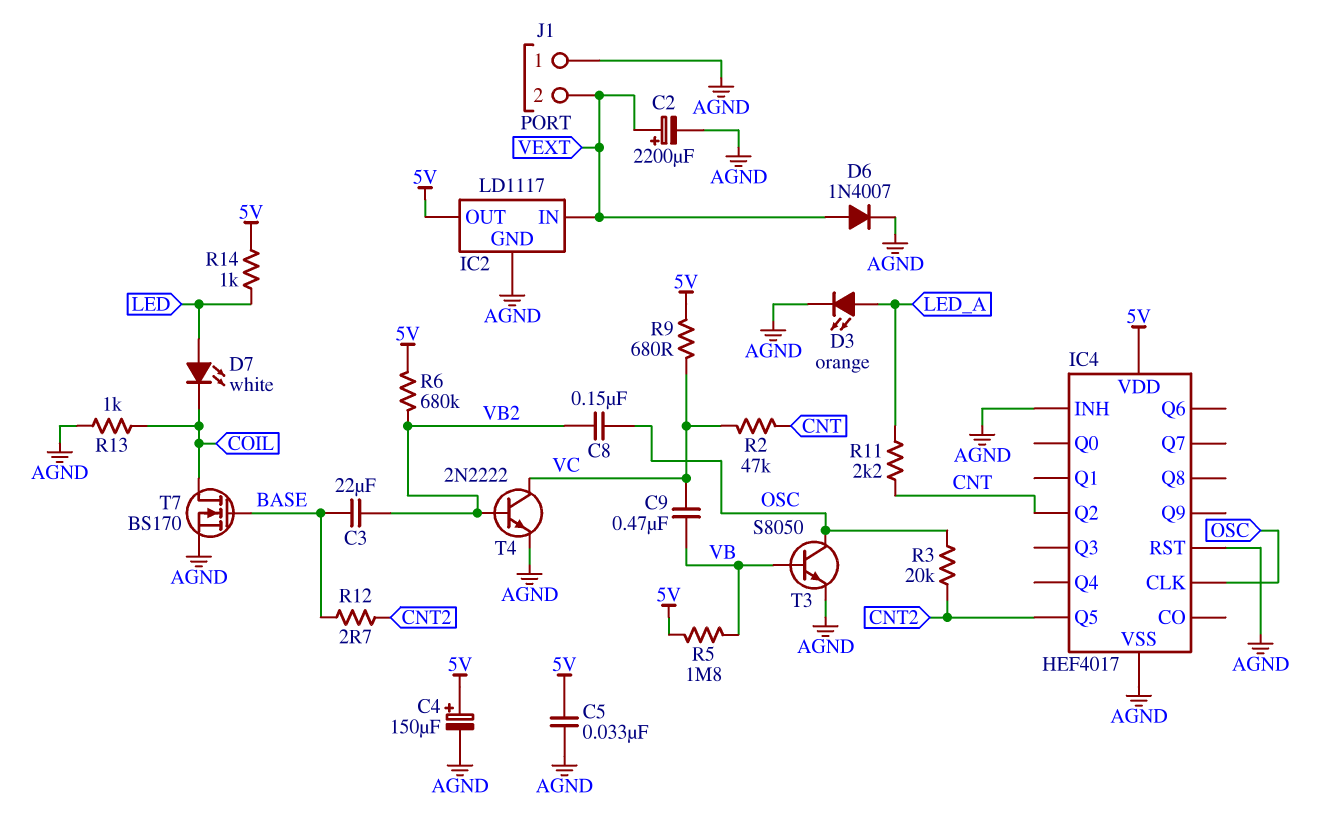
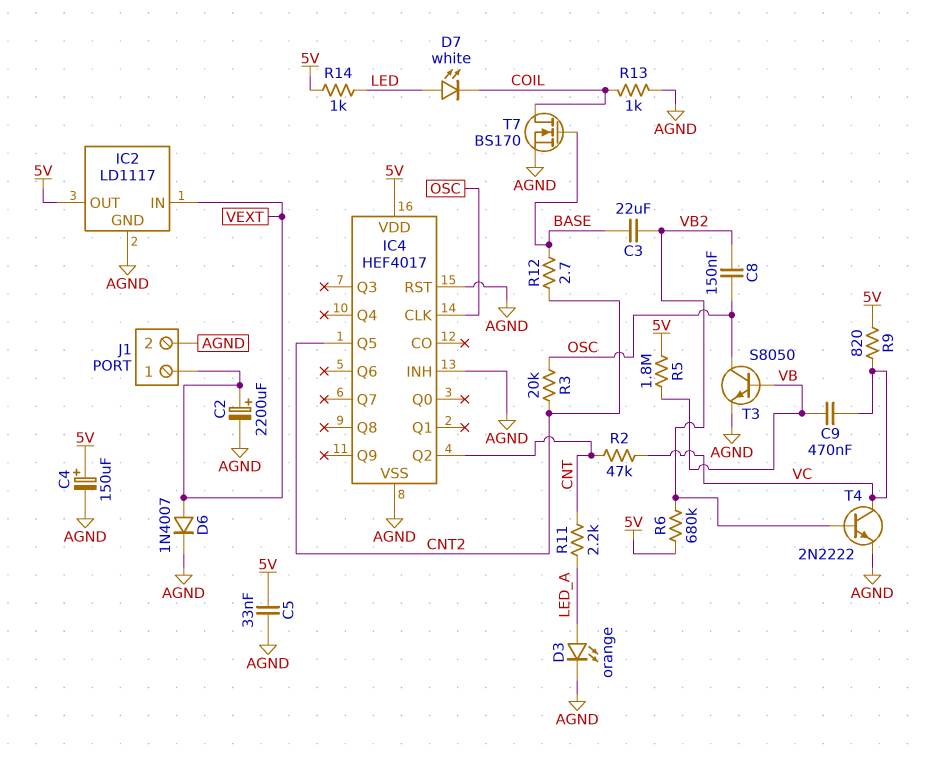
J1 pin 1: AGND -> VEXT
J1 pin 2: VEXT -> AGND
R9: 680 (5V, VC) -> 820 (5V, VC)

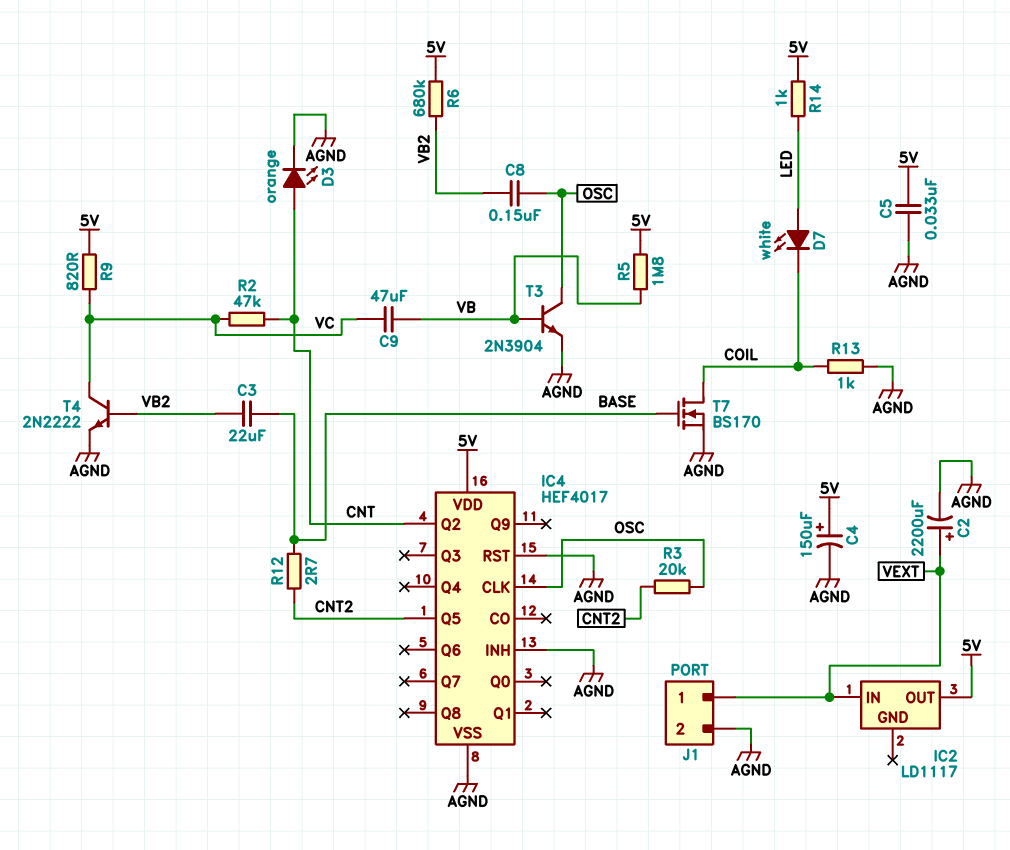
C9: 470nF (VB, VC) -> 47uF (VB, VC)
D3: LED orange (A LED_A, K AGND) -> LED orange (A CNT, K AGND)
D6: diode 1N4007 (A VEXT, K AGND) -> none
IC2 pin GND: AGND -> none
R11: 2.2k (CNT, LED_A) -> none
T3: NPN S8050 (B VB, C OSC, E AGND) -> NPN 2N3904 (B VB, C OSC, E AGND)

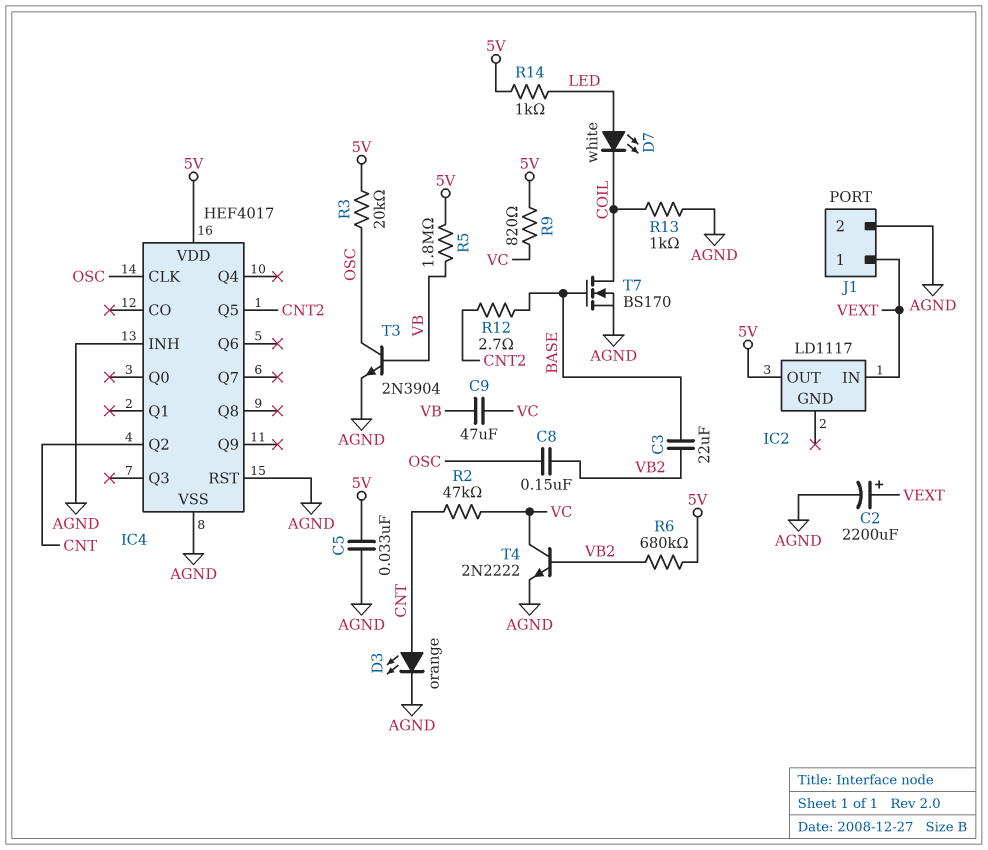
C4: 150uF (plus 5V, minus AGND) -> none
R3: 20k (CNT2, OSC) -> 20k (5V, OSC)

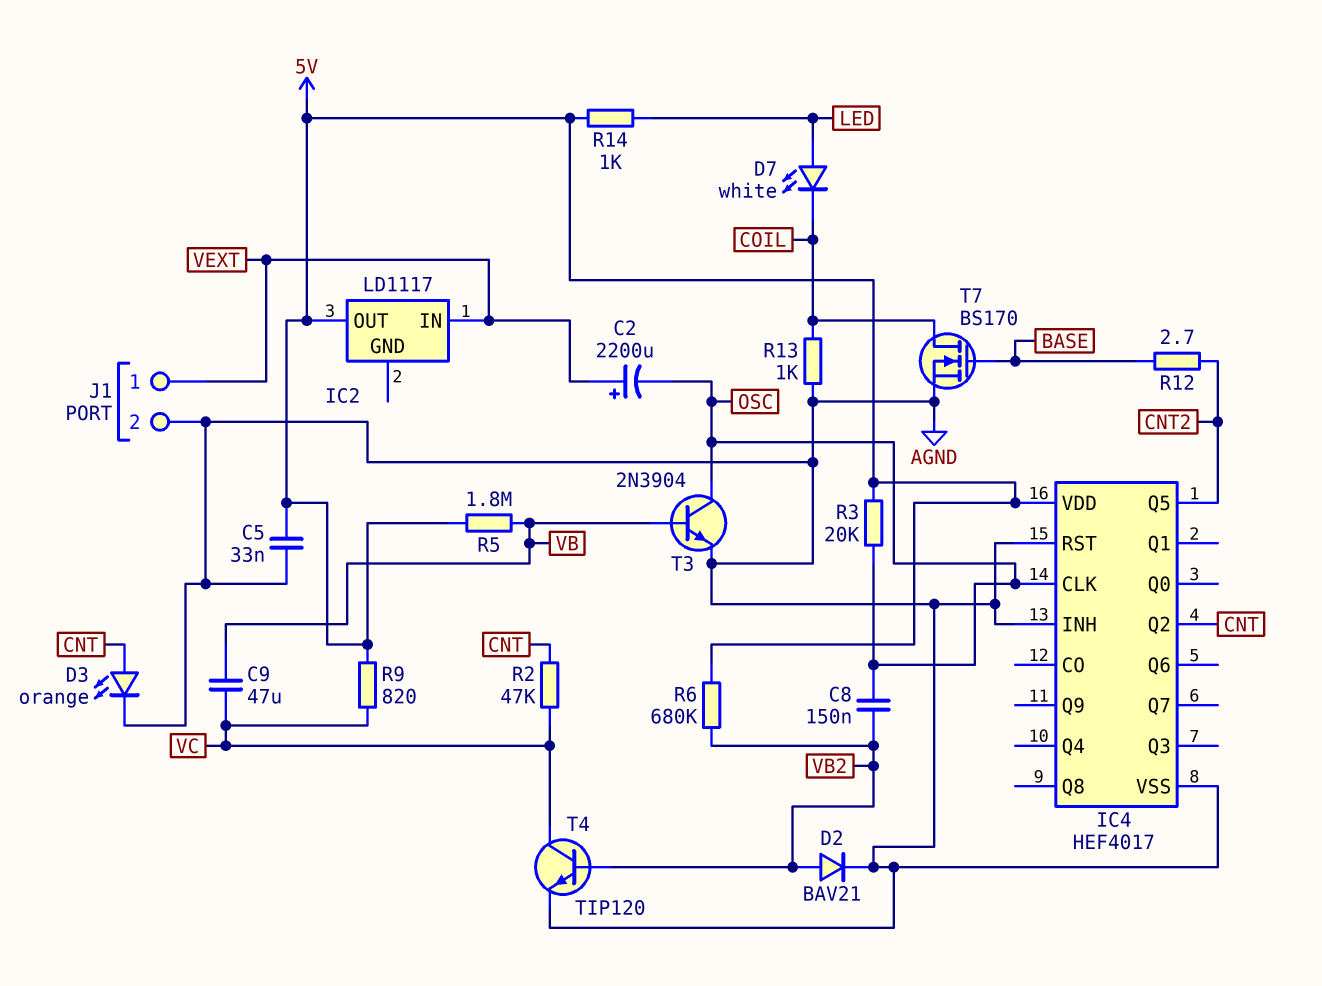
C2: 2200uF (plus VEXT, minus AGND) -> 2200uF (plus VEXT, minus OSC)
C3: 22uF (BASE, VB2) -> none
D2: none -> diode BAV21 (A VB2, K AGND)
T4: NPN 2N2222 (B VB2, C VC, E AGND) -> NPN TIP120 (B VB2, C VC, E AGND)

